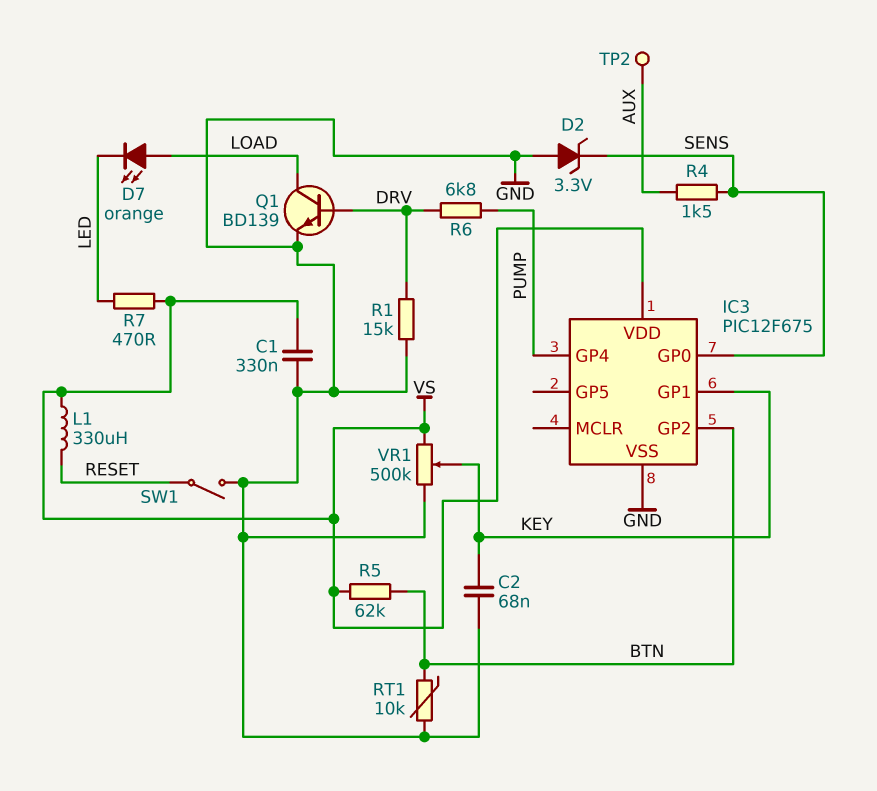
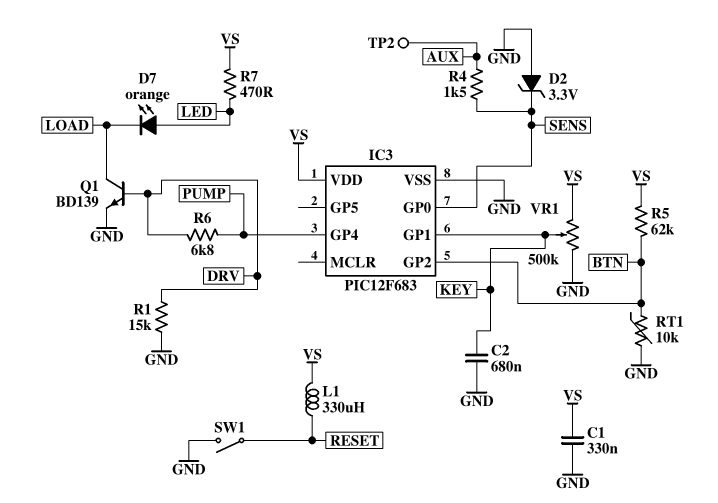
C2: 68nF (GND, KEY) -> 680nF (GND, KEY)
D7: LED orange (A LOAD, K LED) -> LED orange (A LED, K LOAD)
IC3: PIC12F675 -> PIC12F683

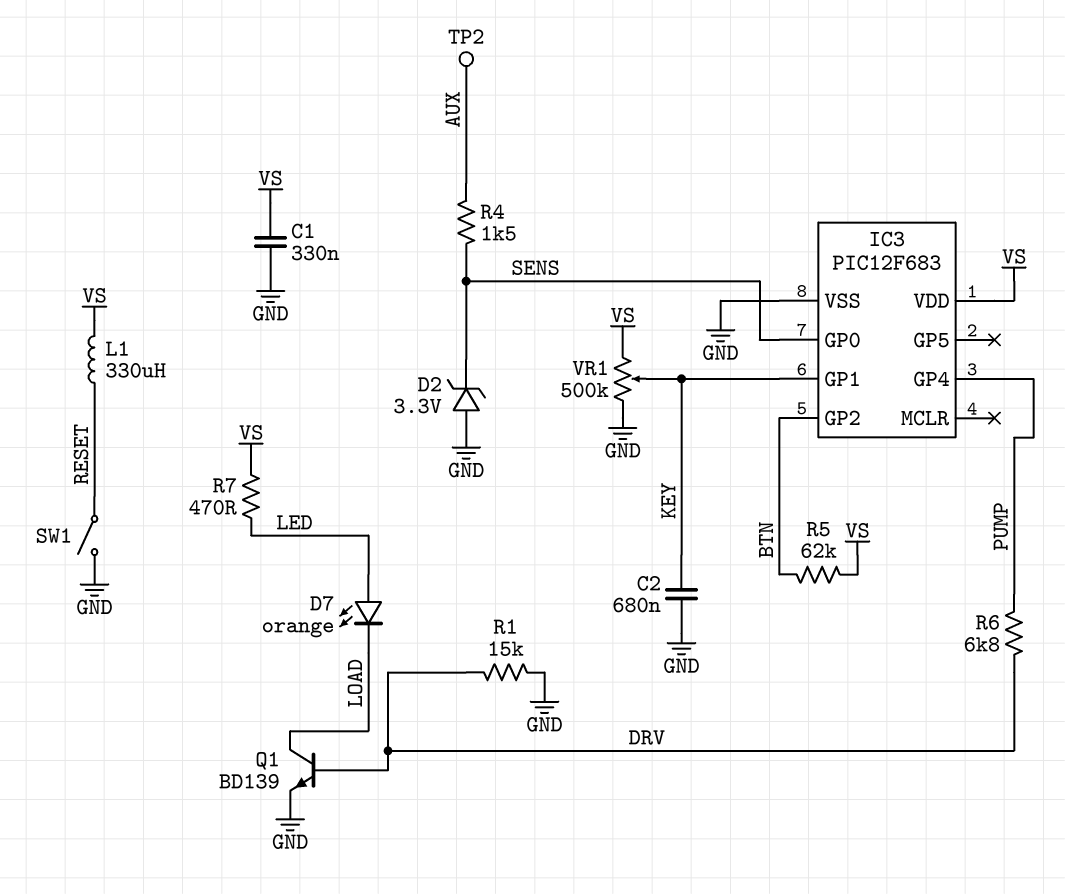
RT1: 10k (BTN, GND) -> none

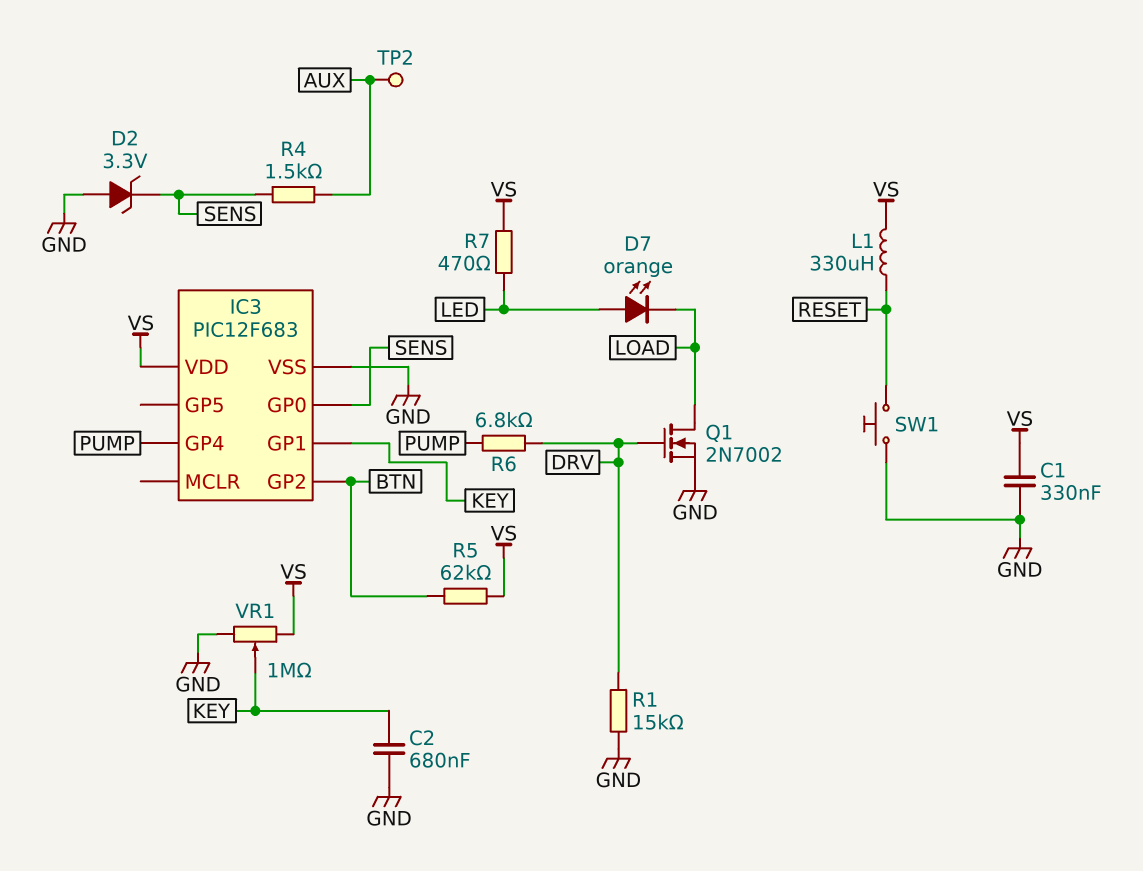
Q1: NPN BD139 (B DRV, C LOAD, E GND) -> NMOS 2N7002 (G DRV, D LOAD, S GND)
SW1: switch (GND, RESET) -> button (GND, RESET)
VR1: 500k (GND, VS, wiper KEY) -> 1M (GND, VS, wiper KEY)

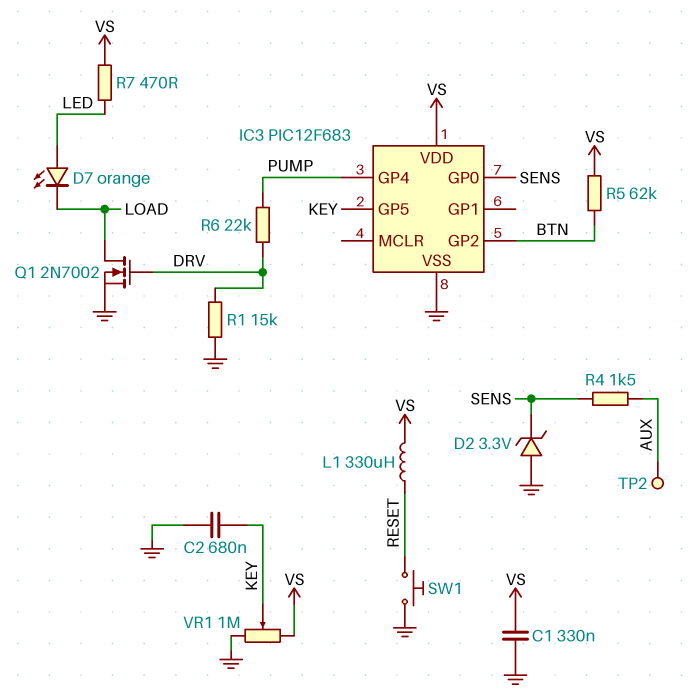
IC3 pin GP1: KEY -> none
IC3 pin GP5: none -> KEY
R6: 6.8k (DRV, PUMP) -> 22k (DRV, PUMP)

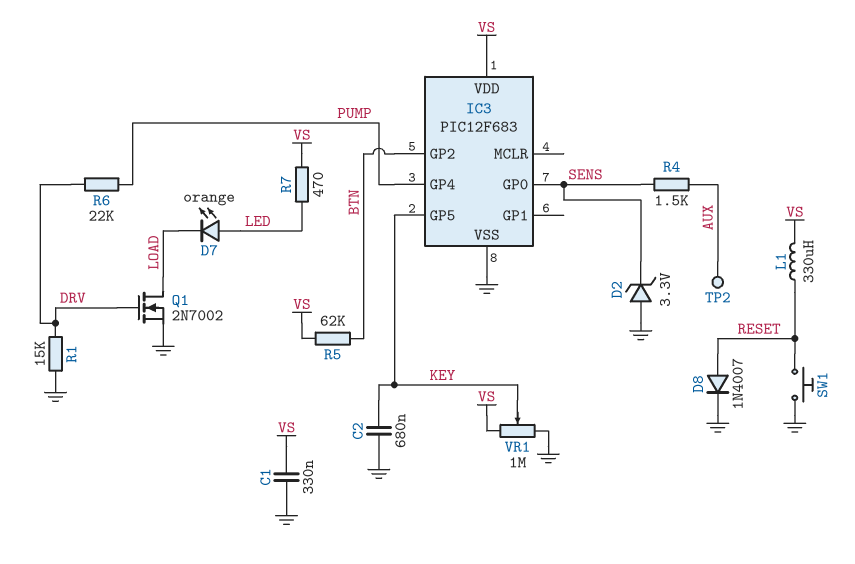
D8: none -> diode 1N4007 (A RESET, K GND)

